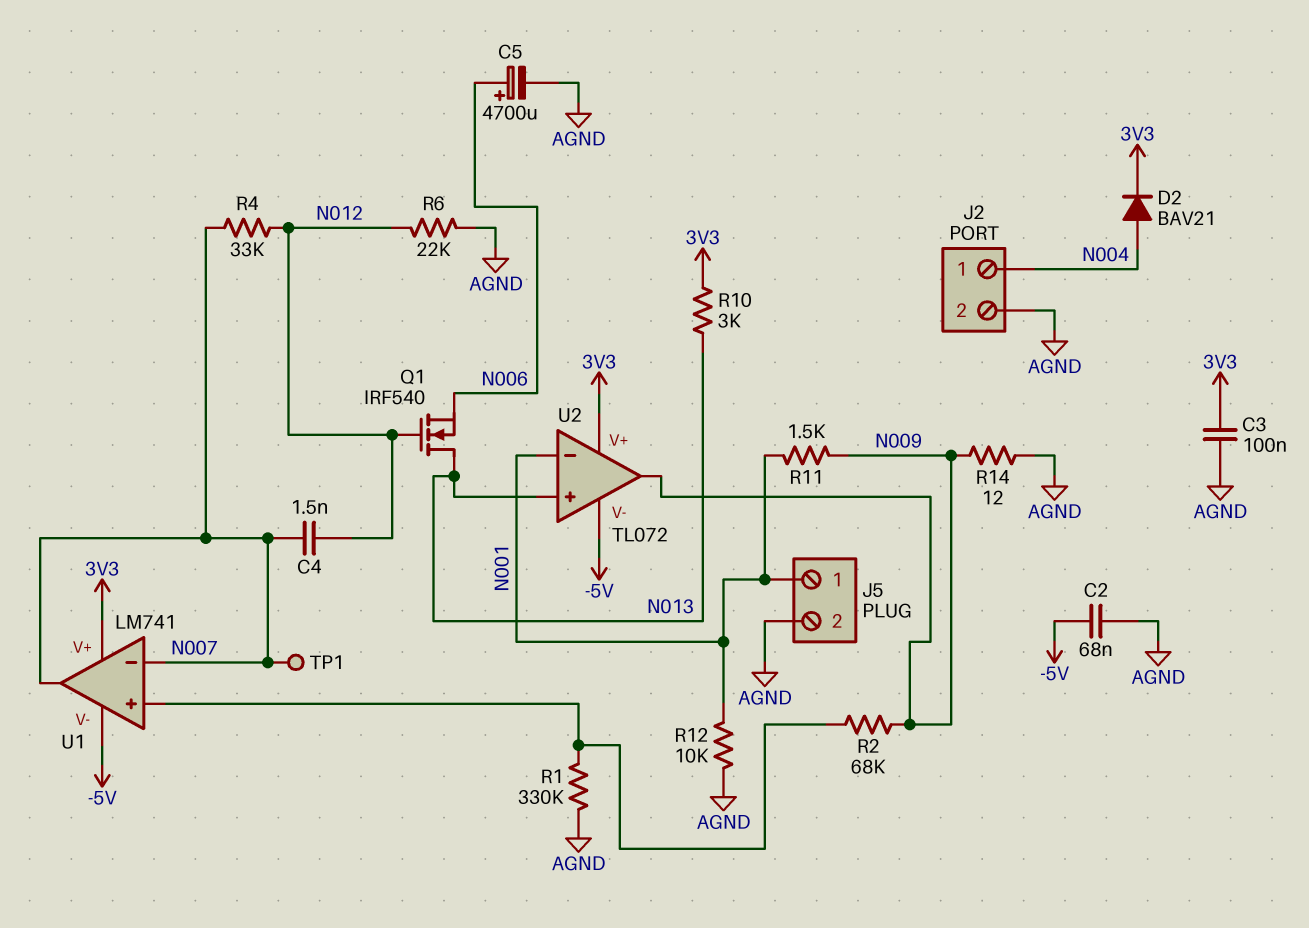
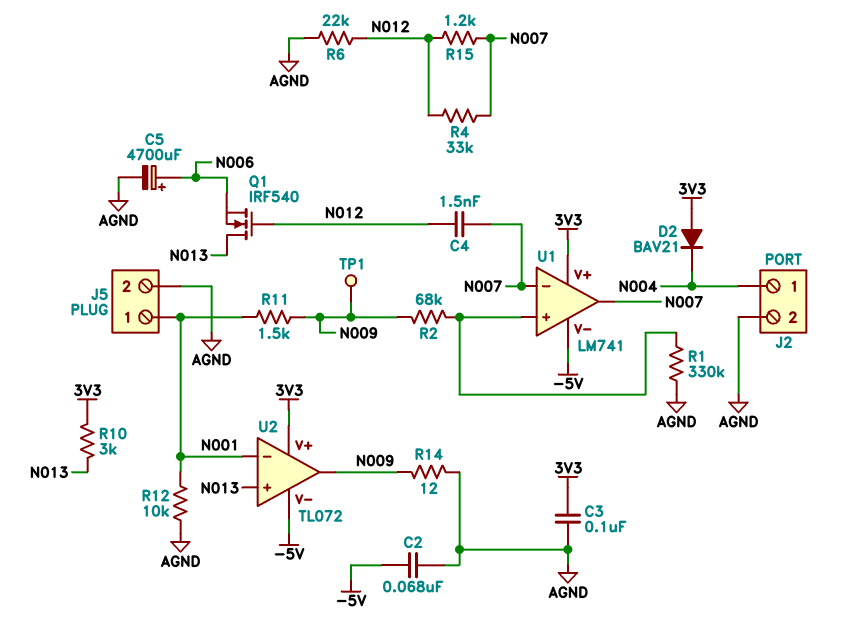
D2: diode BAV21 (A N004, K 3V3) -> diode BAV21 (A 3V3, K N004)
R15: none -> 1.2k (N007, N012)
TP1: test point (N007) -> test point (N009)

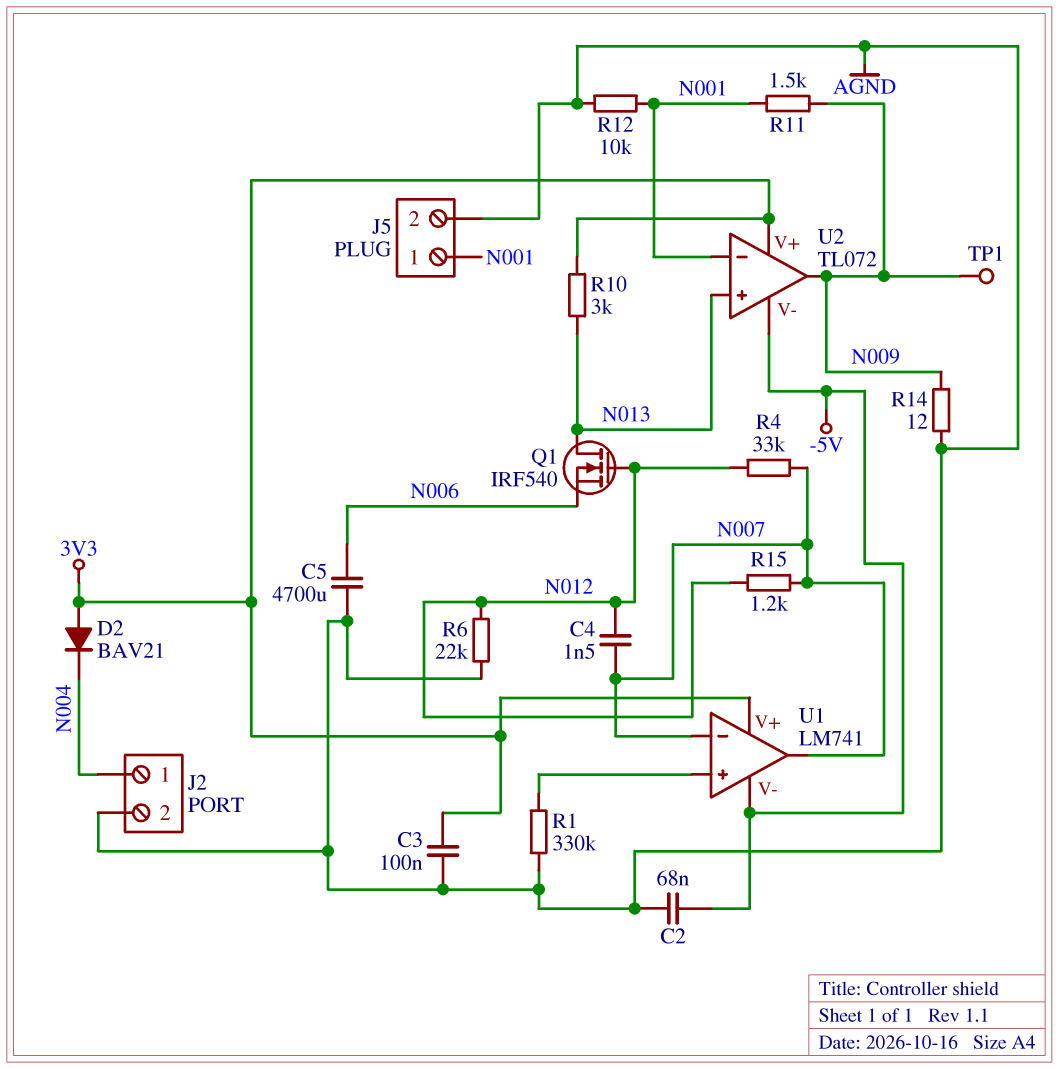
C5: 4700uF (plus N006, minus AGND) -> 4700uF (AGND, N006)
R2: 68k (N009, U1/in+) -> none

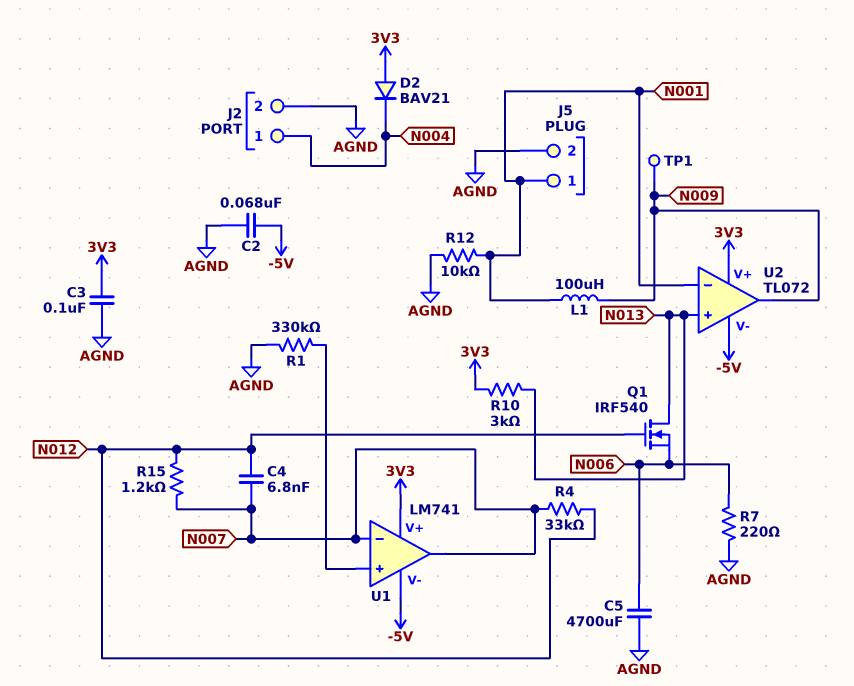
C4: 1.5nF (N007, N012) -> 6.8nF (N007, N012)
L1: none -> 100uH (N001, N009)
R6: 22k (AGND, N012) -> none
R7: none -> 220 (AGND, N006)
R11: 1.5k (N001, N009) -> none
R14: 12 (AGND, N009) -> none

